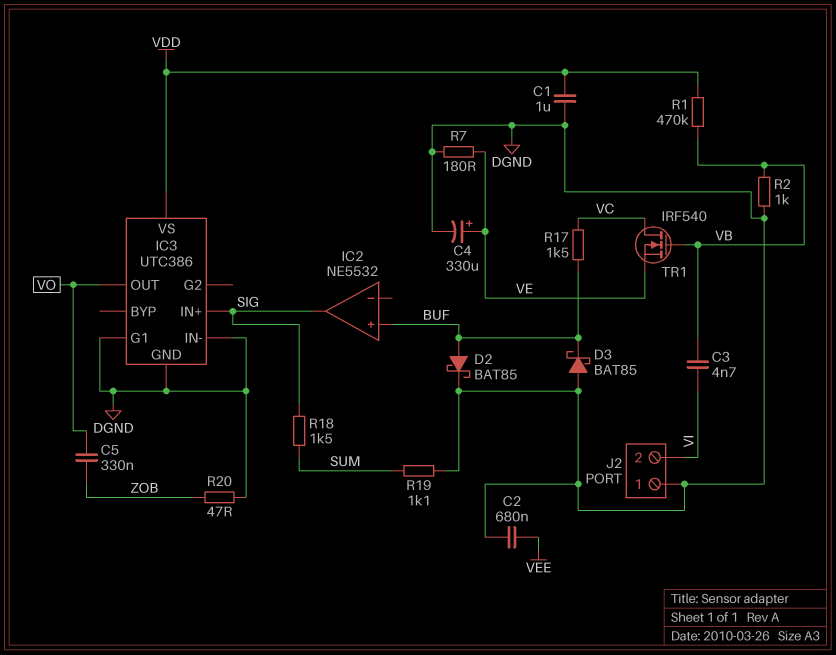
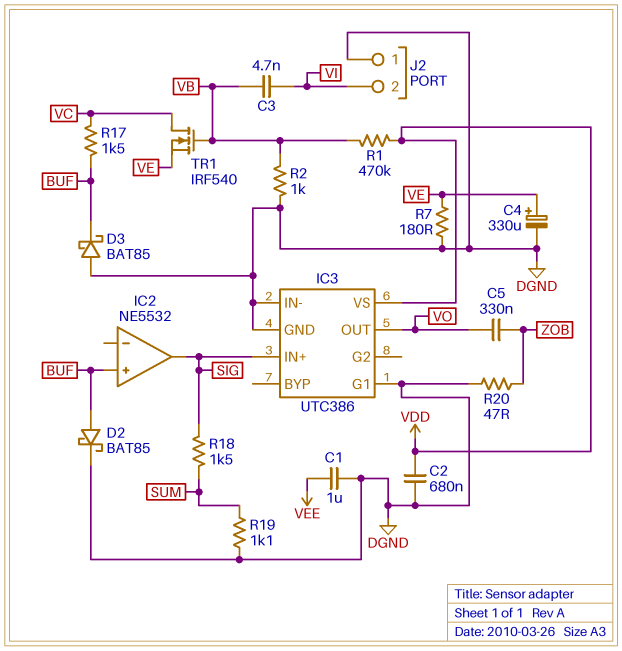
C1: 1uF (DGND, VDD) -> 1uF (DGND, VEE)
C2: 680nF (DGND, VEE) -> 680nF (DGND, VDD)

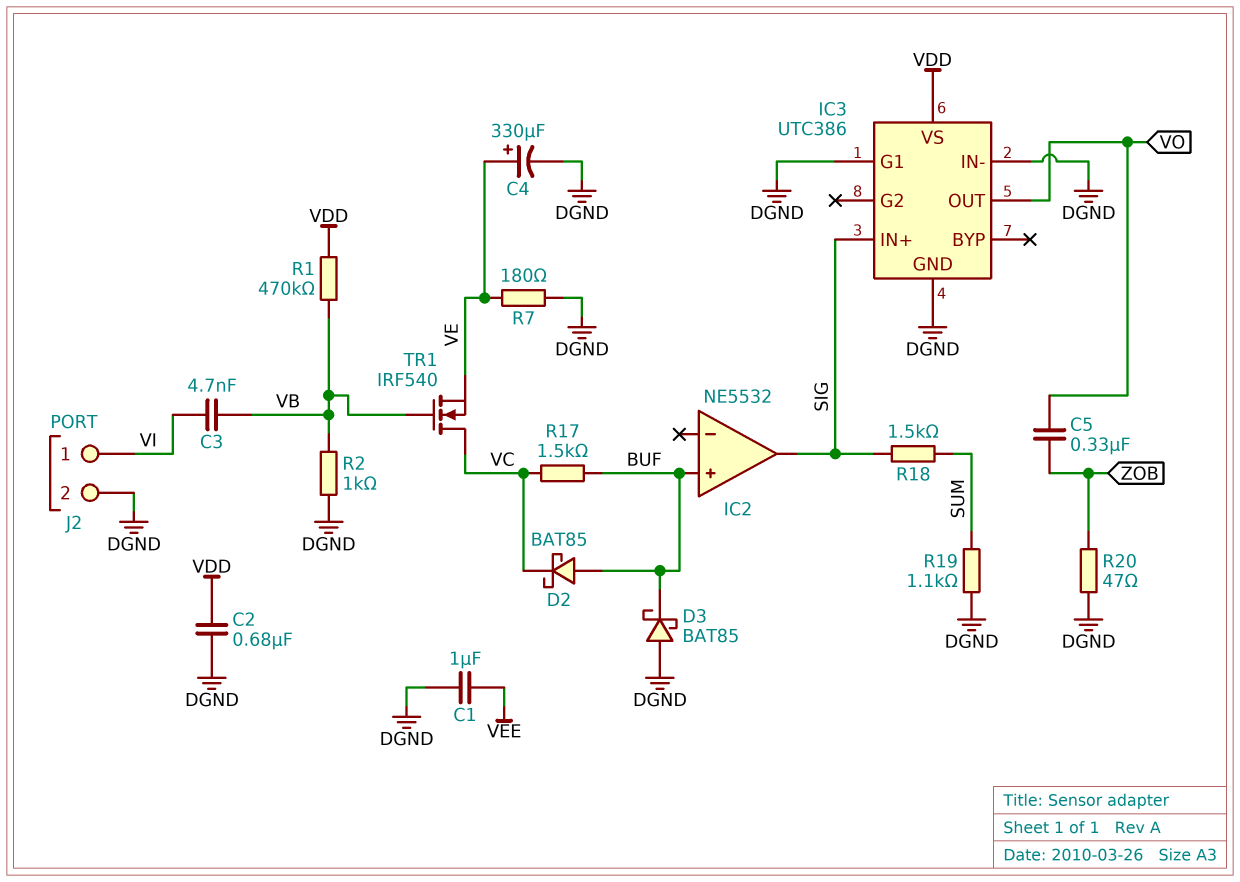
D2: schottky BAT85 (A BUF, K DGND) -> schottky BAT85 (A BUF, K VC)
J2 pin 1: DGND -> VI
J2 pin 2: VI -> DGND

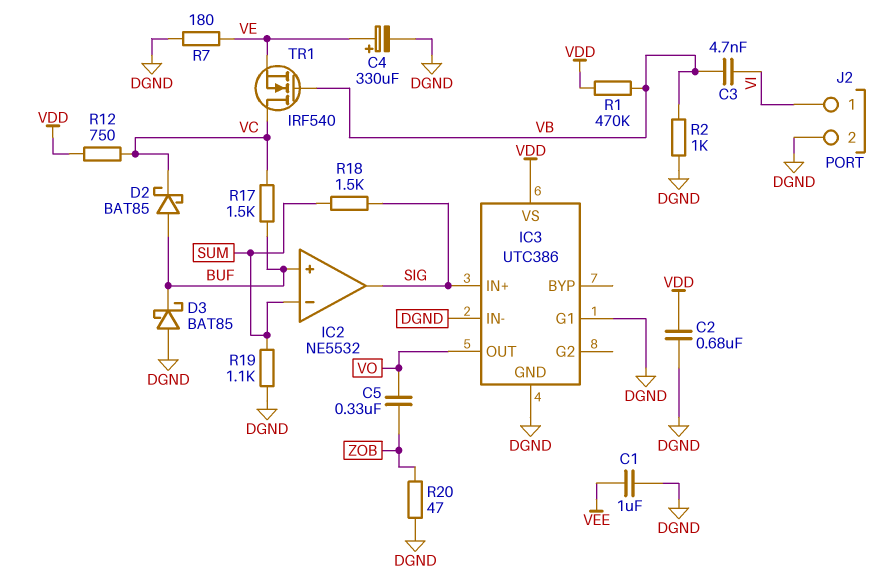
IC2 pin in-: none -> SUM
R12: none -> 750 (VC, VDD)

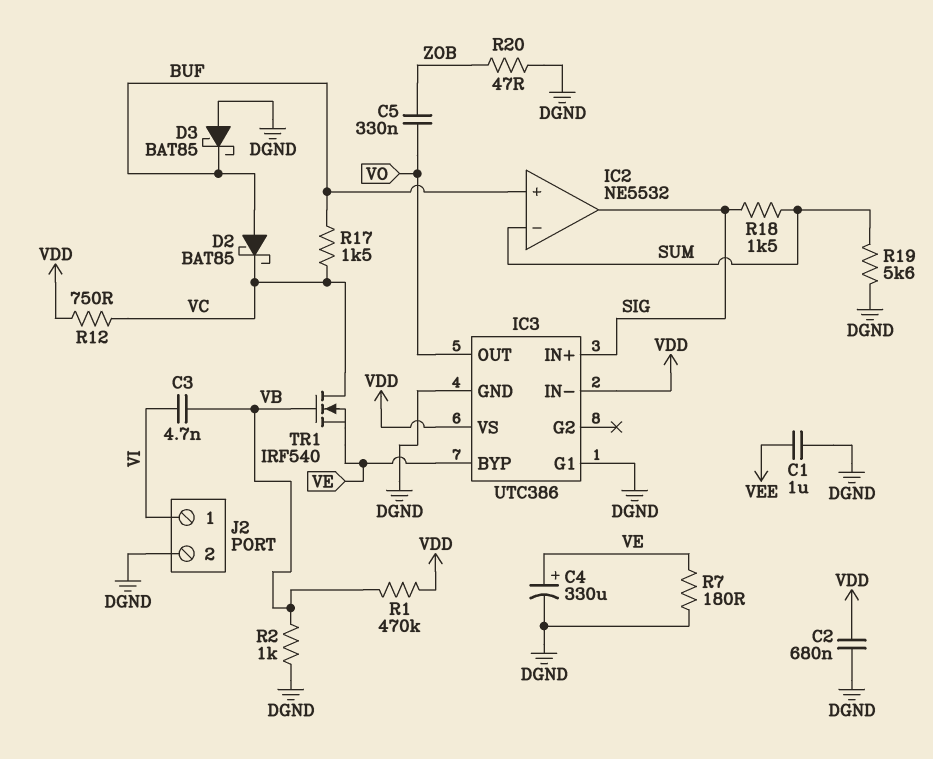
IC3 pin BYP: none -> VE
IC3 pin IN-: DGND -> VDD
R19: 1.1k (DGND, SUM) -> 5.6k (DGND, SUM)

